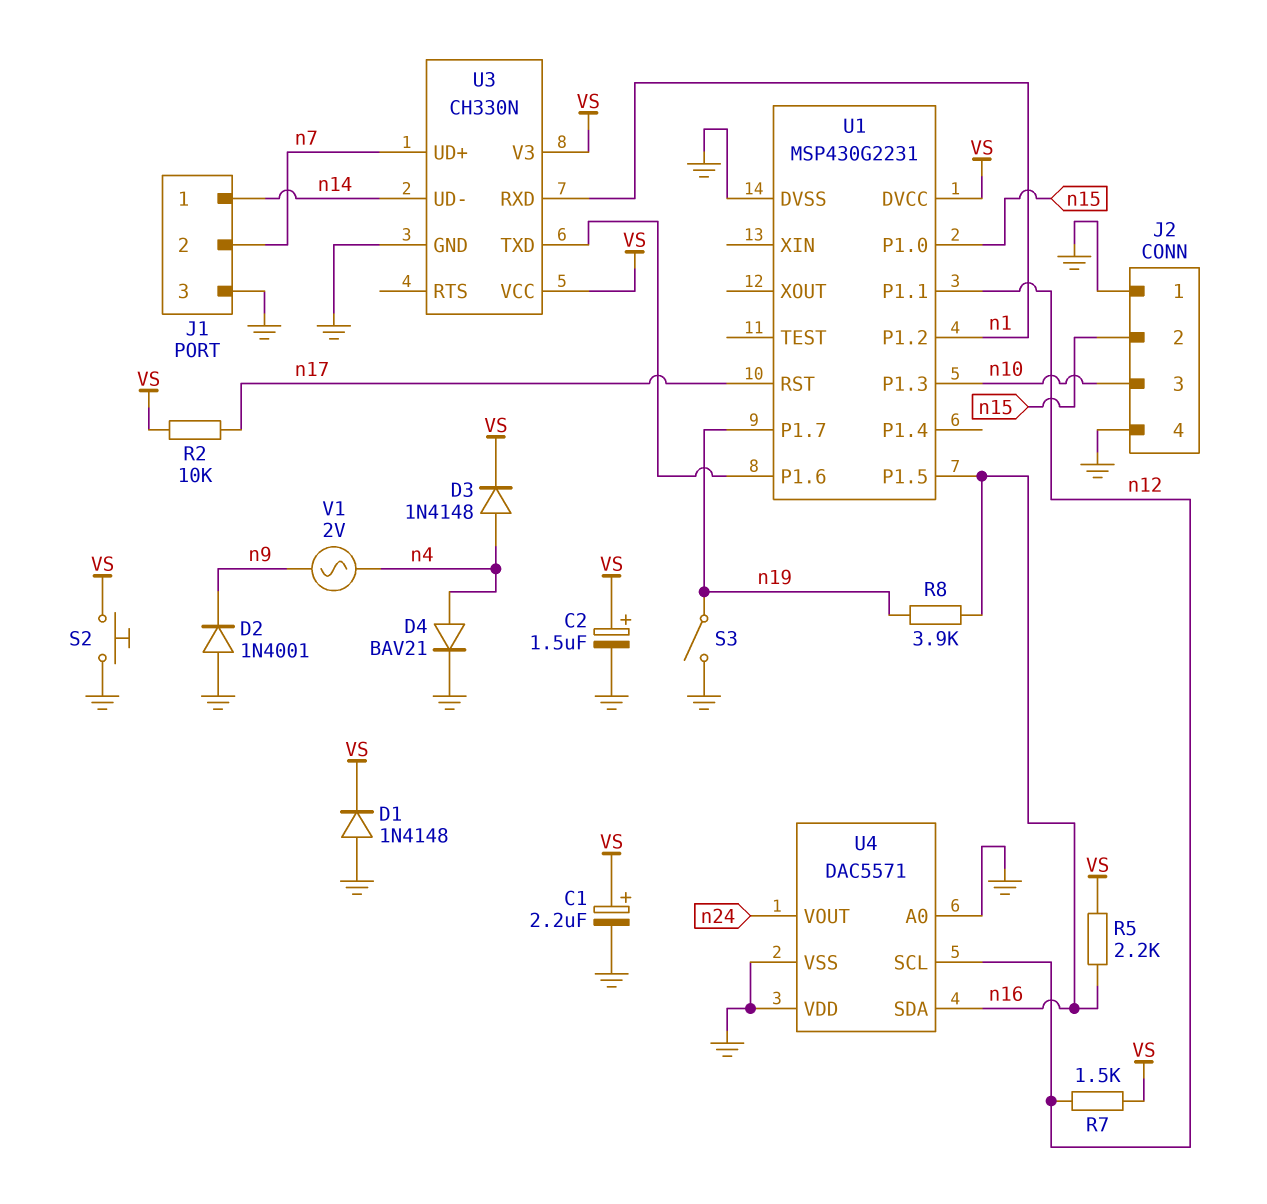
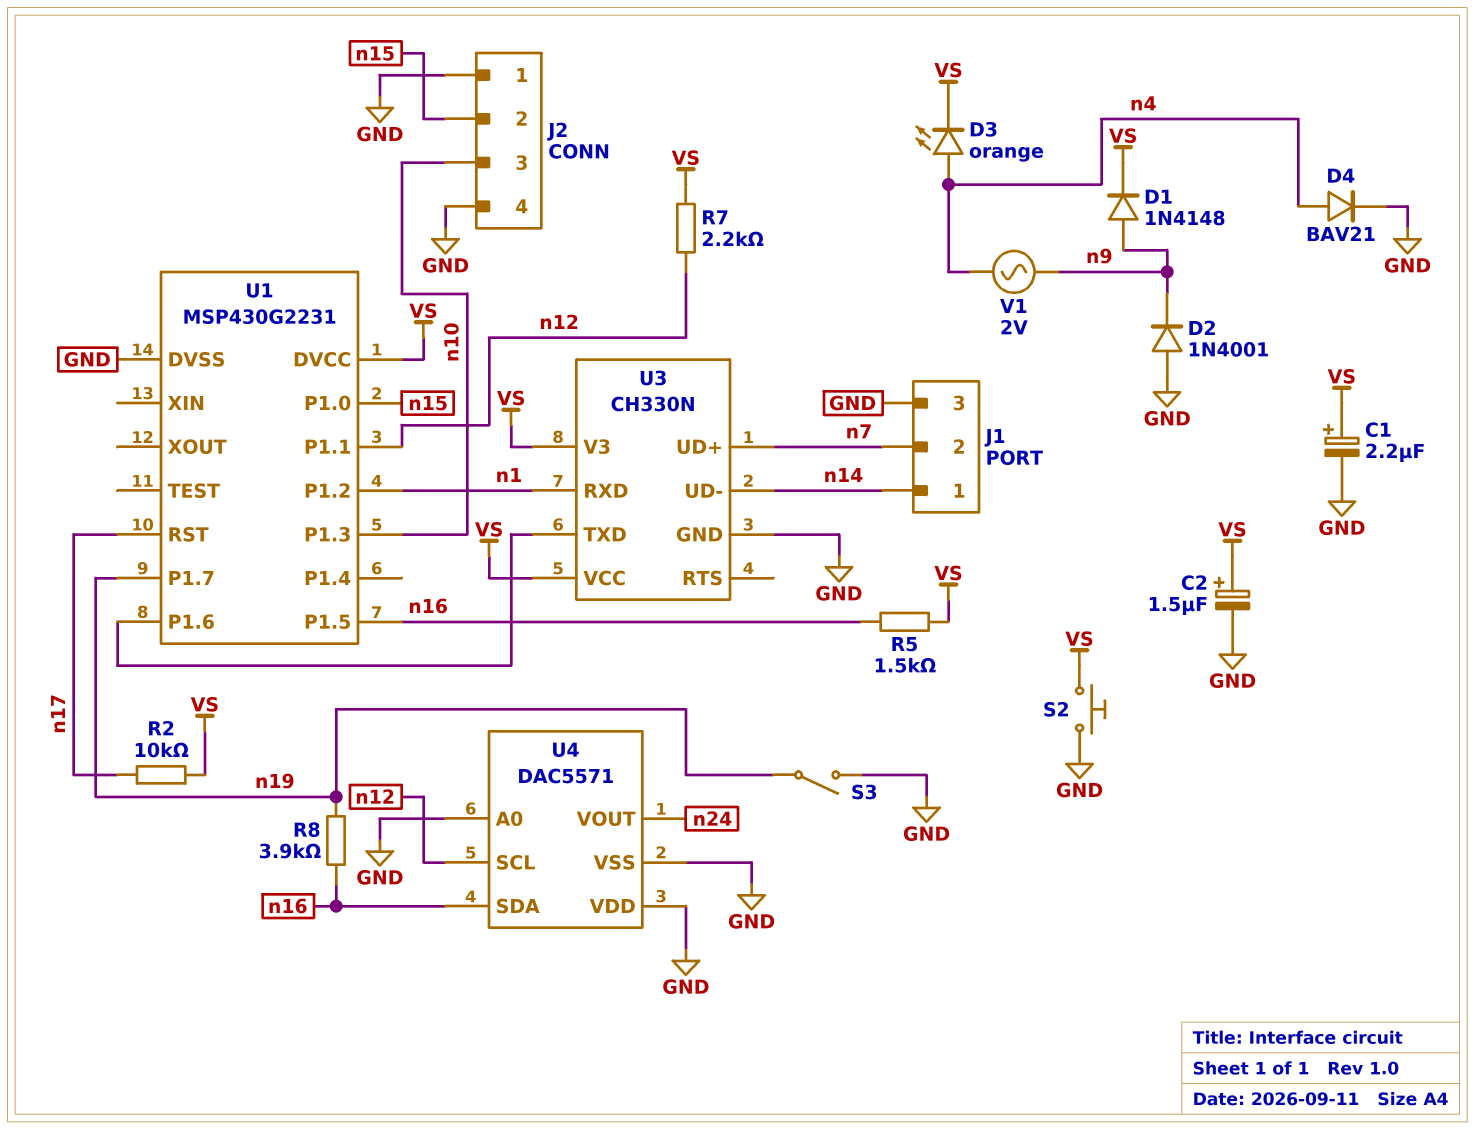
D1: diode 1N4148 (A GND, K VS) -> diode 1N4148 (A n9, K VS)
D3: diode 1N4148 (A n4, K VS) -> LED orange (A n4, K VS)
R5: 2.2k (VS, n16) -> 1.5k (VS, n16)
R7: 1.5k (VS, n12) -> 2.2k (VS, n12)

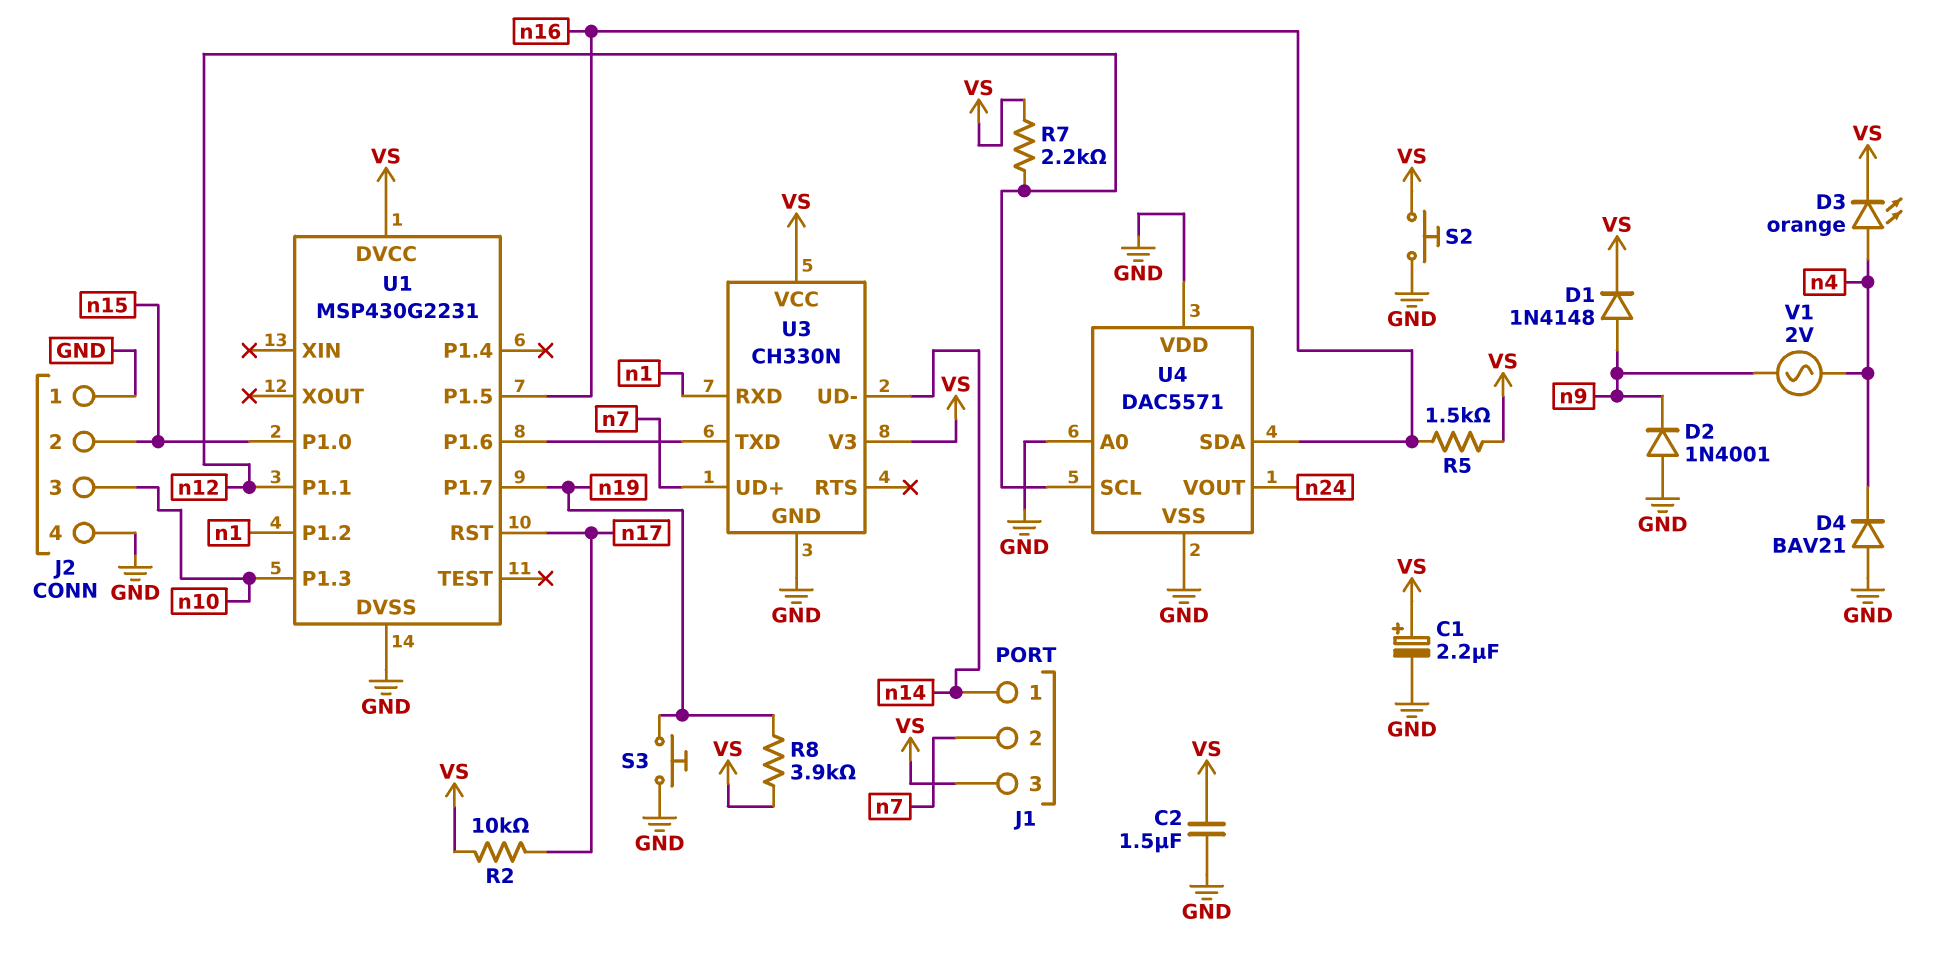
C2: 1.5uF (plus VS, minus GND) -> 1.5uF (GND, VS)
D4: diode BAV21 (A n4, K GND) -> diode BAV21 (A GND, K n4)
J1 pin 3: GND -> VS
R8: 3.9k (n16, n19) -> 3.9k (VS, n19)
S3: switch (GND, n19) -> button (GND, n19)

